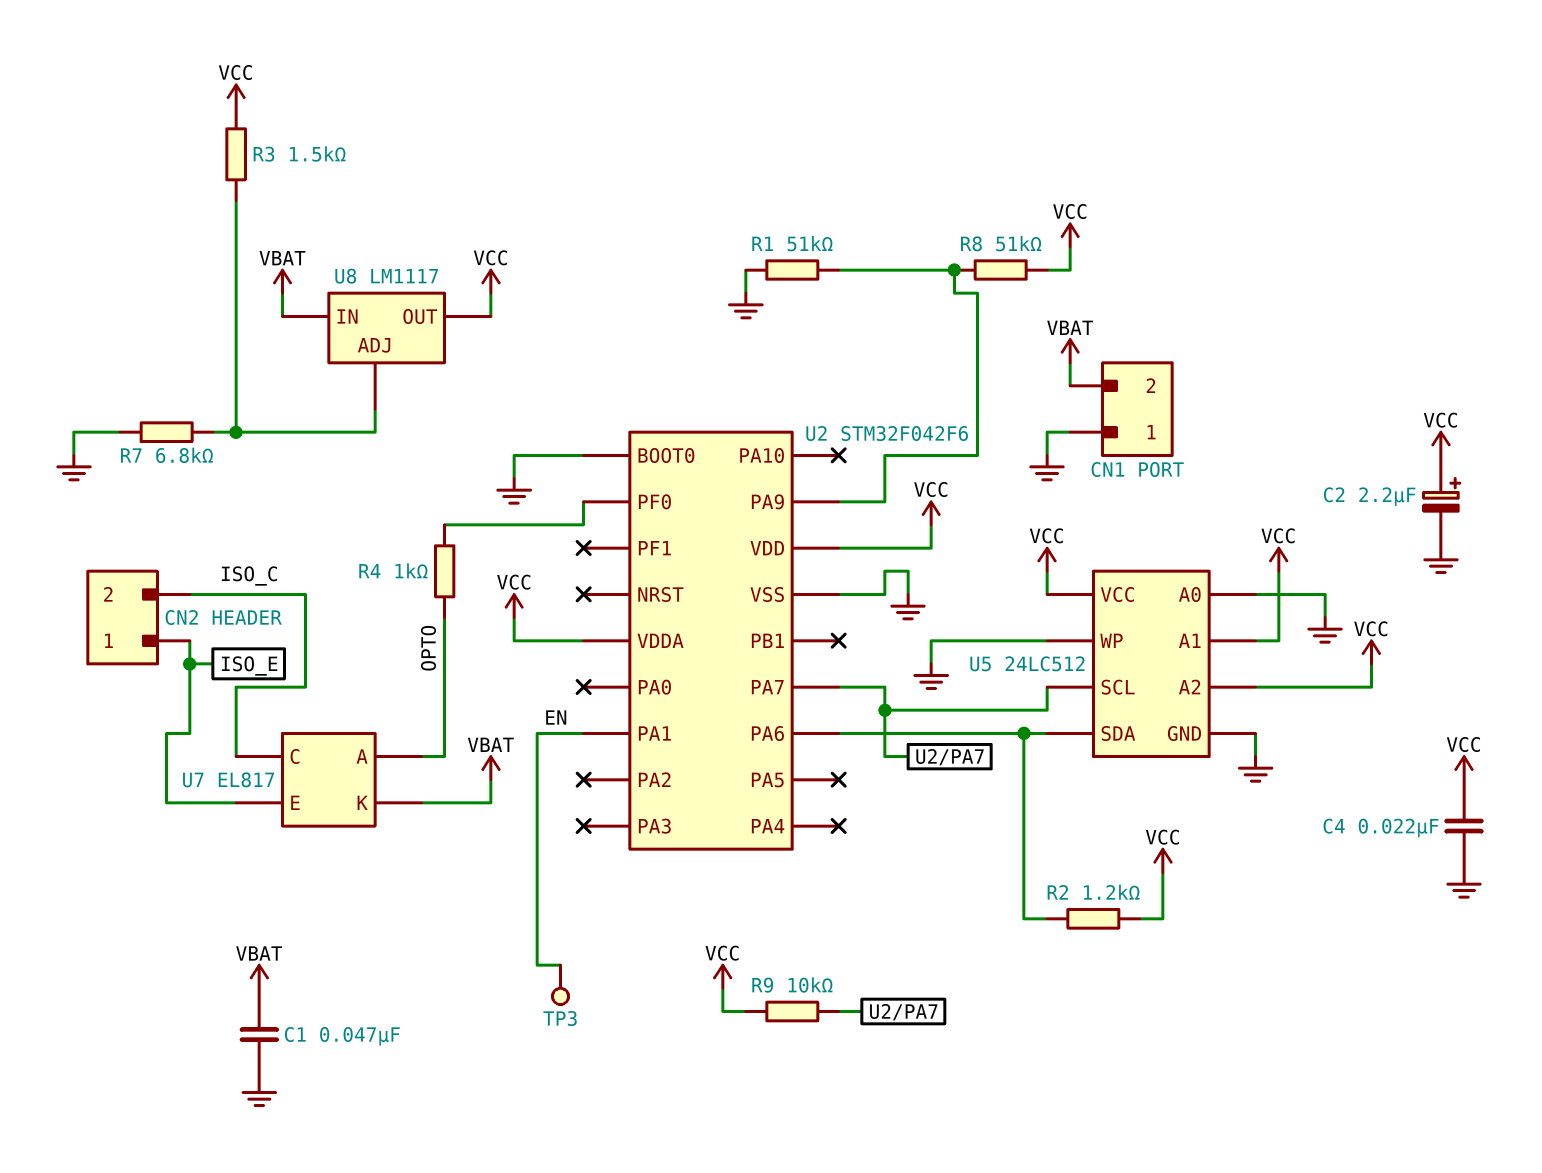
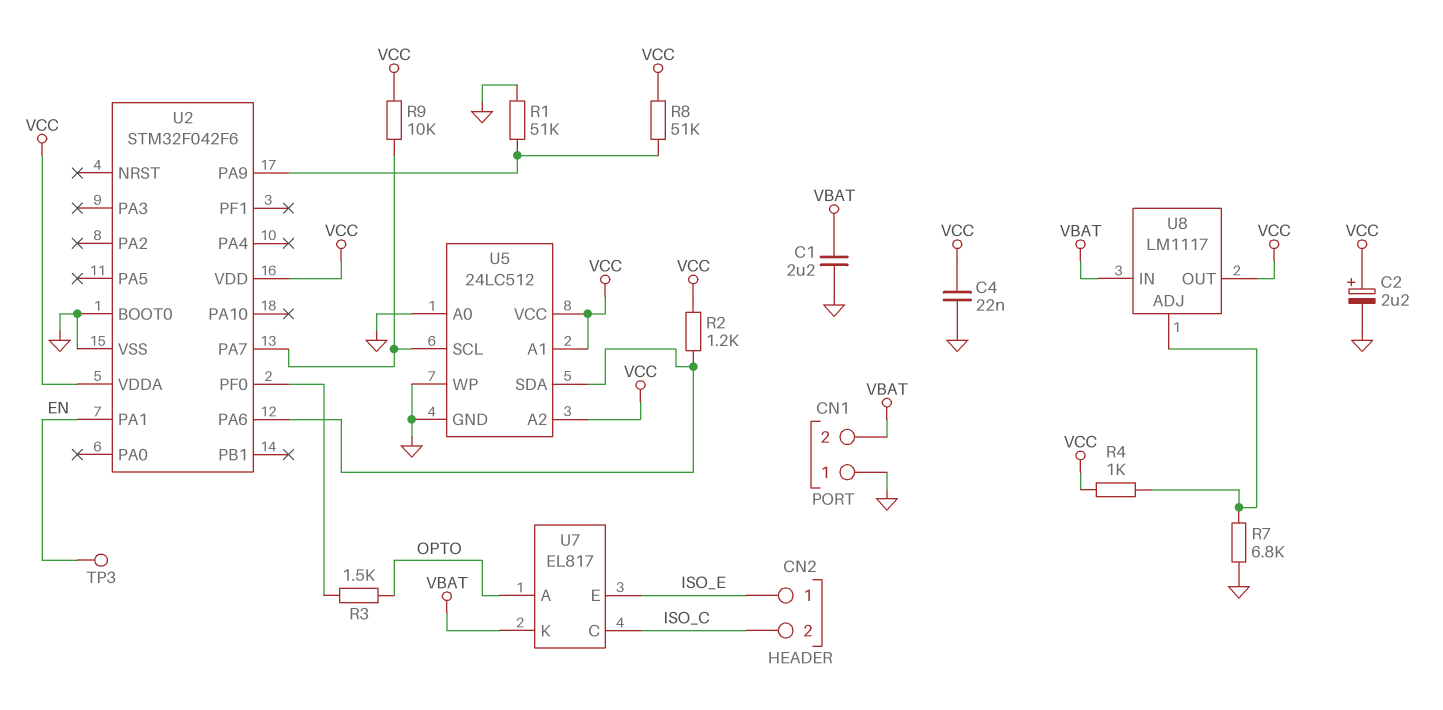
C1: 47nF (GND, VBAT) -> 2.2uF (GND, VBAT)
R3: 1.5k (U8/ADJ, VCC) -> 1.5k (OPTO, U2/PF0)
R4: 1k (OPTO, U2/PF0) -> 1k (U8/ADJ, VCC)

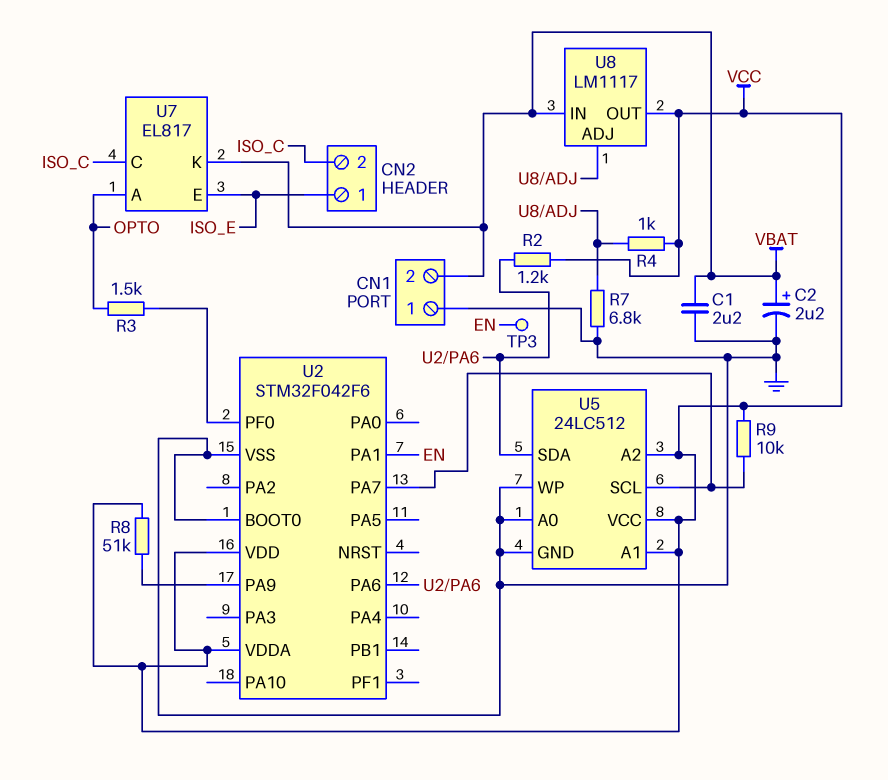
C2: 2.2uF (plus VCC, minus GND) -> 2.2uF (plus VBAT, minus GND)
C4: 22nF (GND, VCC) -> none
R1: 51k (GND, U2/PA9) -> none

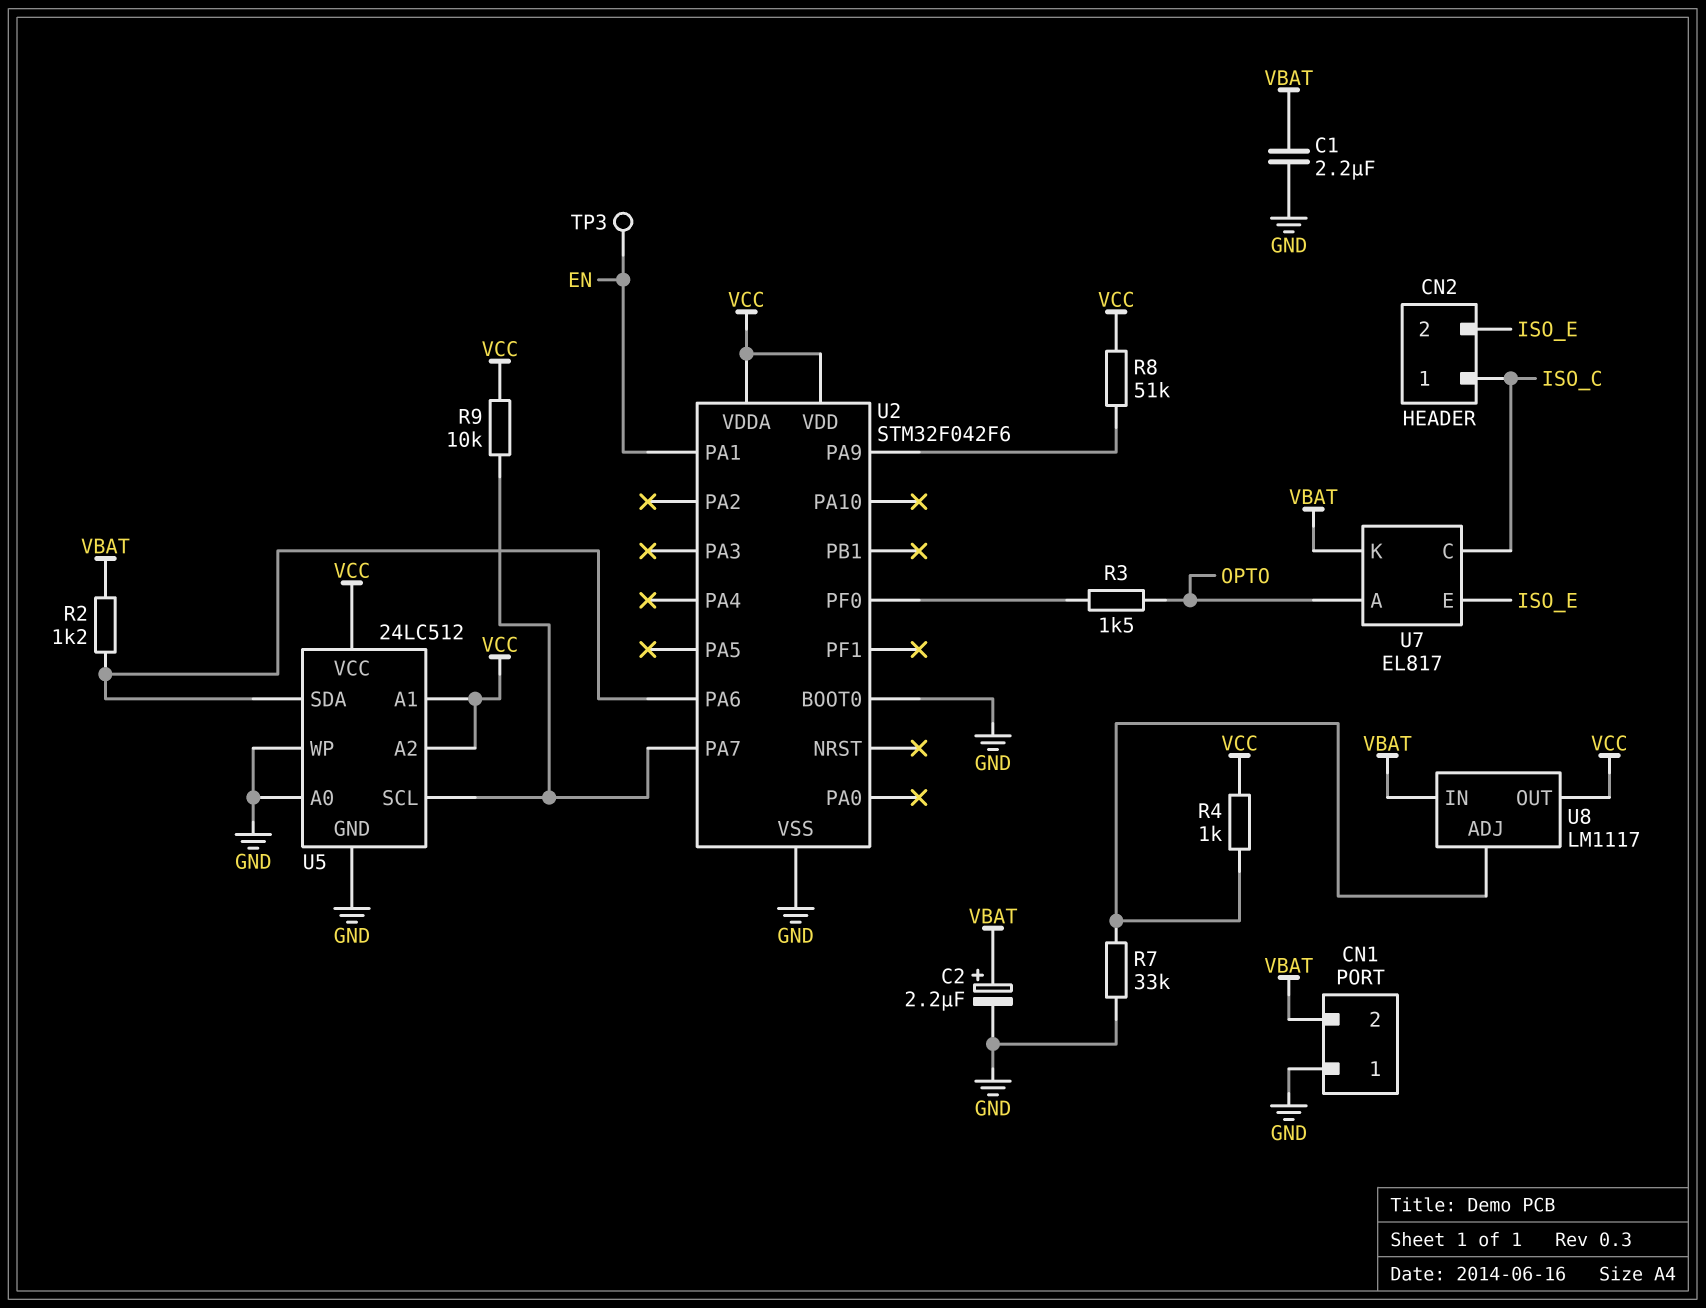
CN2 pin 1: ISO_E -> ISO_C
CN2 pin 2: ISO_C -> ISO_E
R2: 1.2k (U2/PA6, VCC) -> 1.2k (U2/PA6, VBAT)
R7: 6.8k (GND, U8/ADJ) -> 33k (GND, U8/ADJ)

